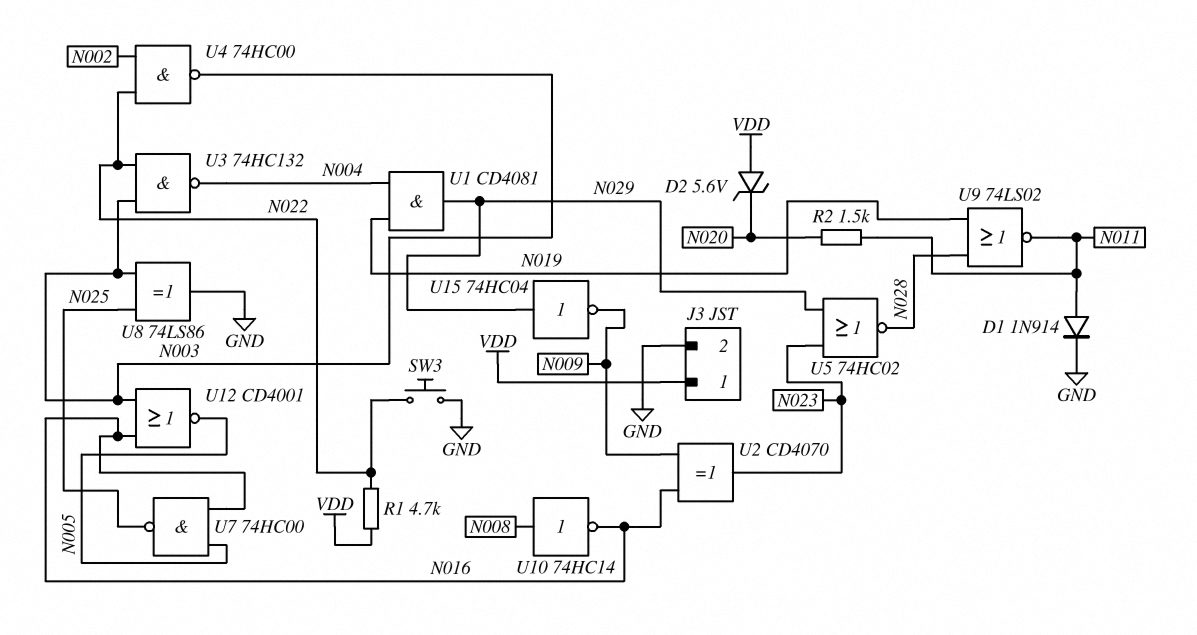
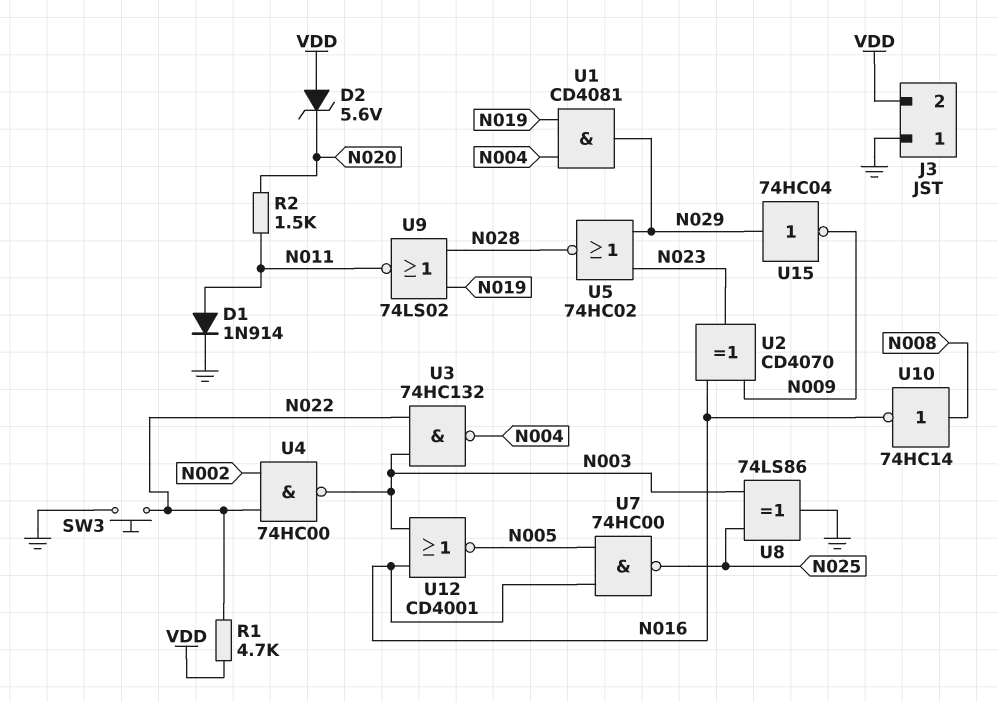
J3 pin 1: VDD -> GND
J3 pin 2: GND -> VDD

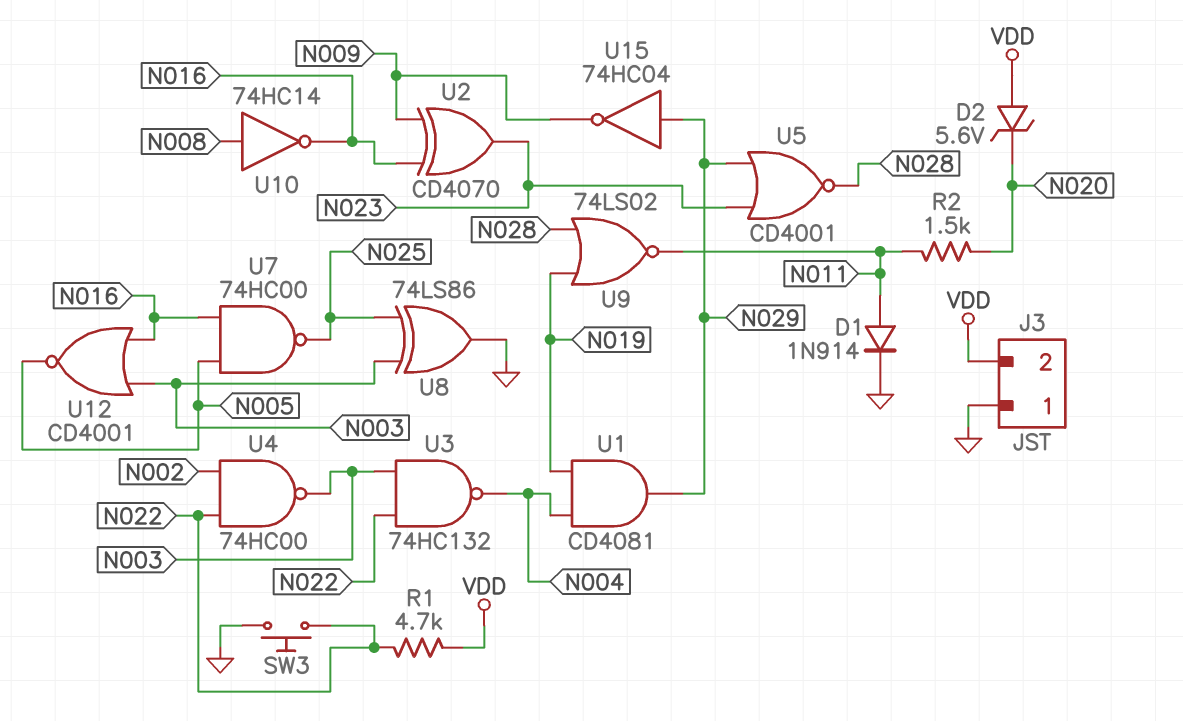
U5: NOR 74HC02 (in N023, in N029, out N028) -> NOR CD4001 (in N023, in N029, out N028)

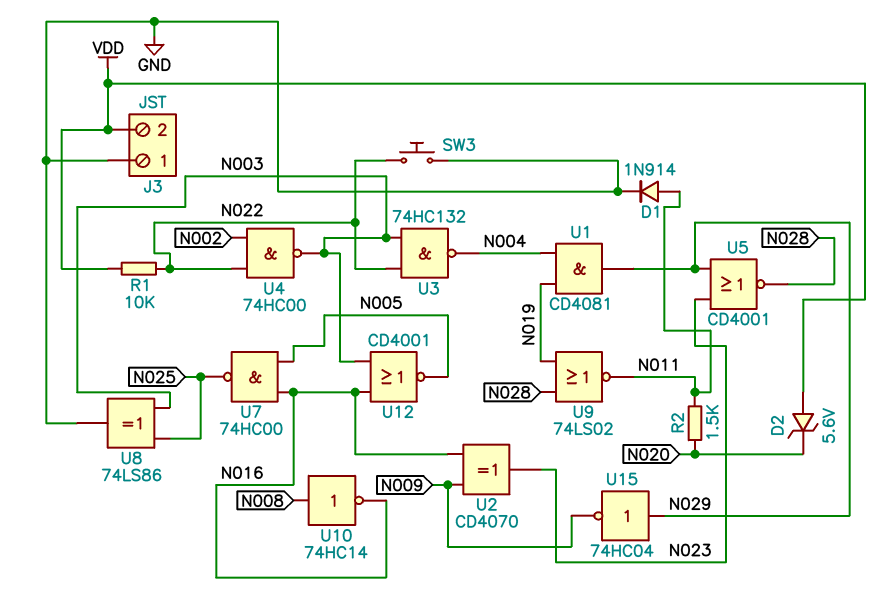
R1: 4.7k (N022, VDD) -> 10k (N022, VDD)

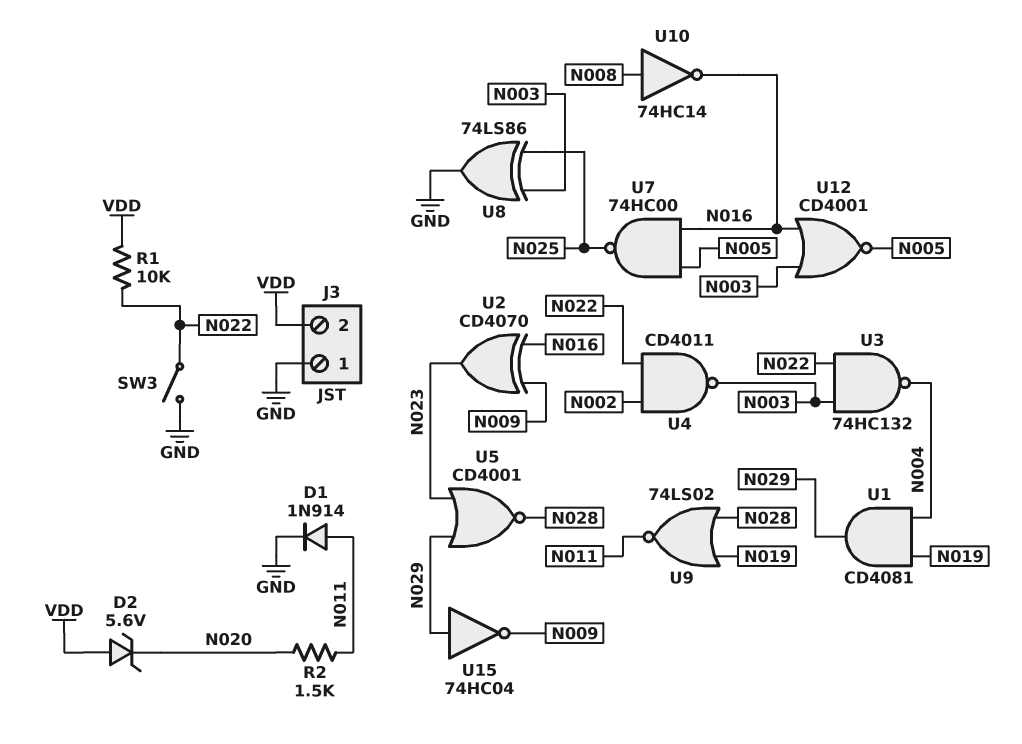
SW3: button (GND, N022) -> switch (GND, N022)
U4: NAND 74HC00 (in N002, in N022, out N003) -> NAND CD4011 (in N002, in N022, out N003)

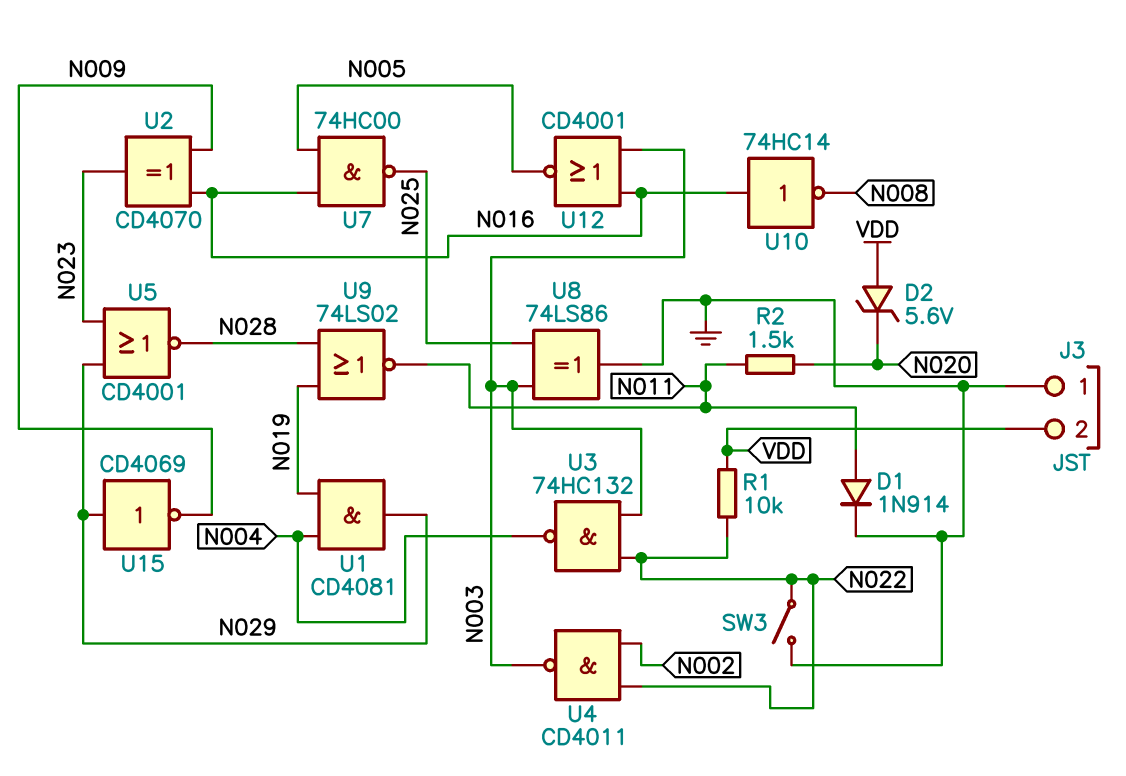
U10: NOT 74HC14 (in N008, out N016) -> NOT 74HC14 (in N016, out N008)
U15: NOT 74HC04 (in N029, out N009) -> NOT CD4069 (in N029, out N009)

